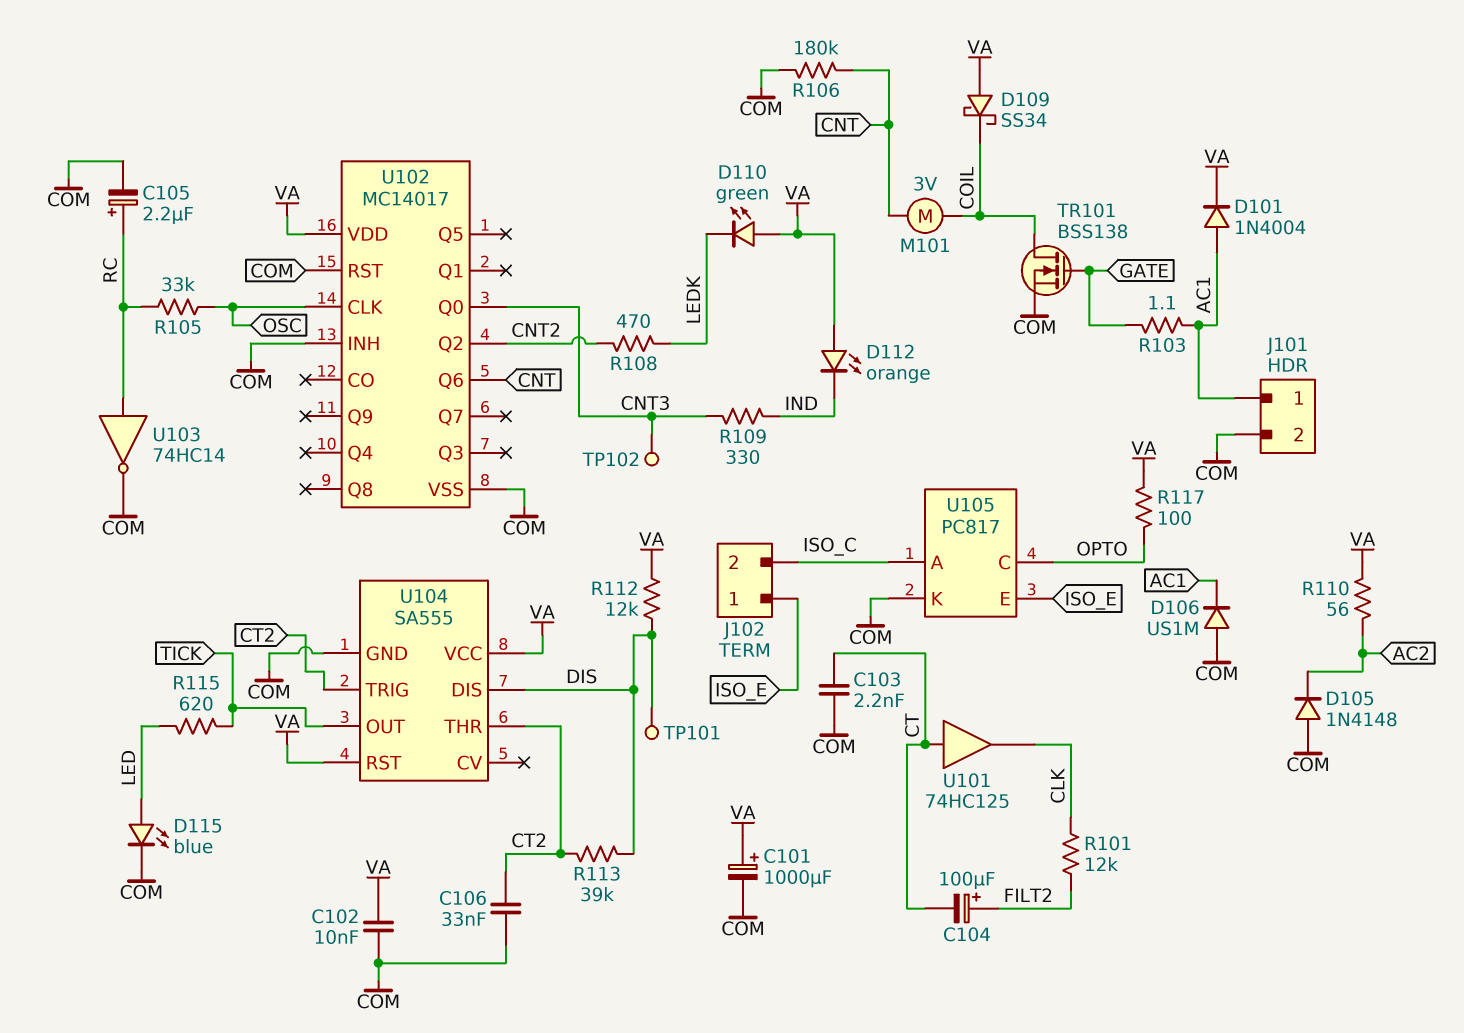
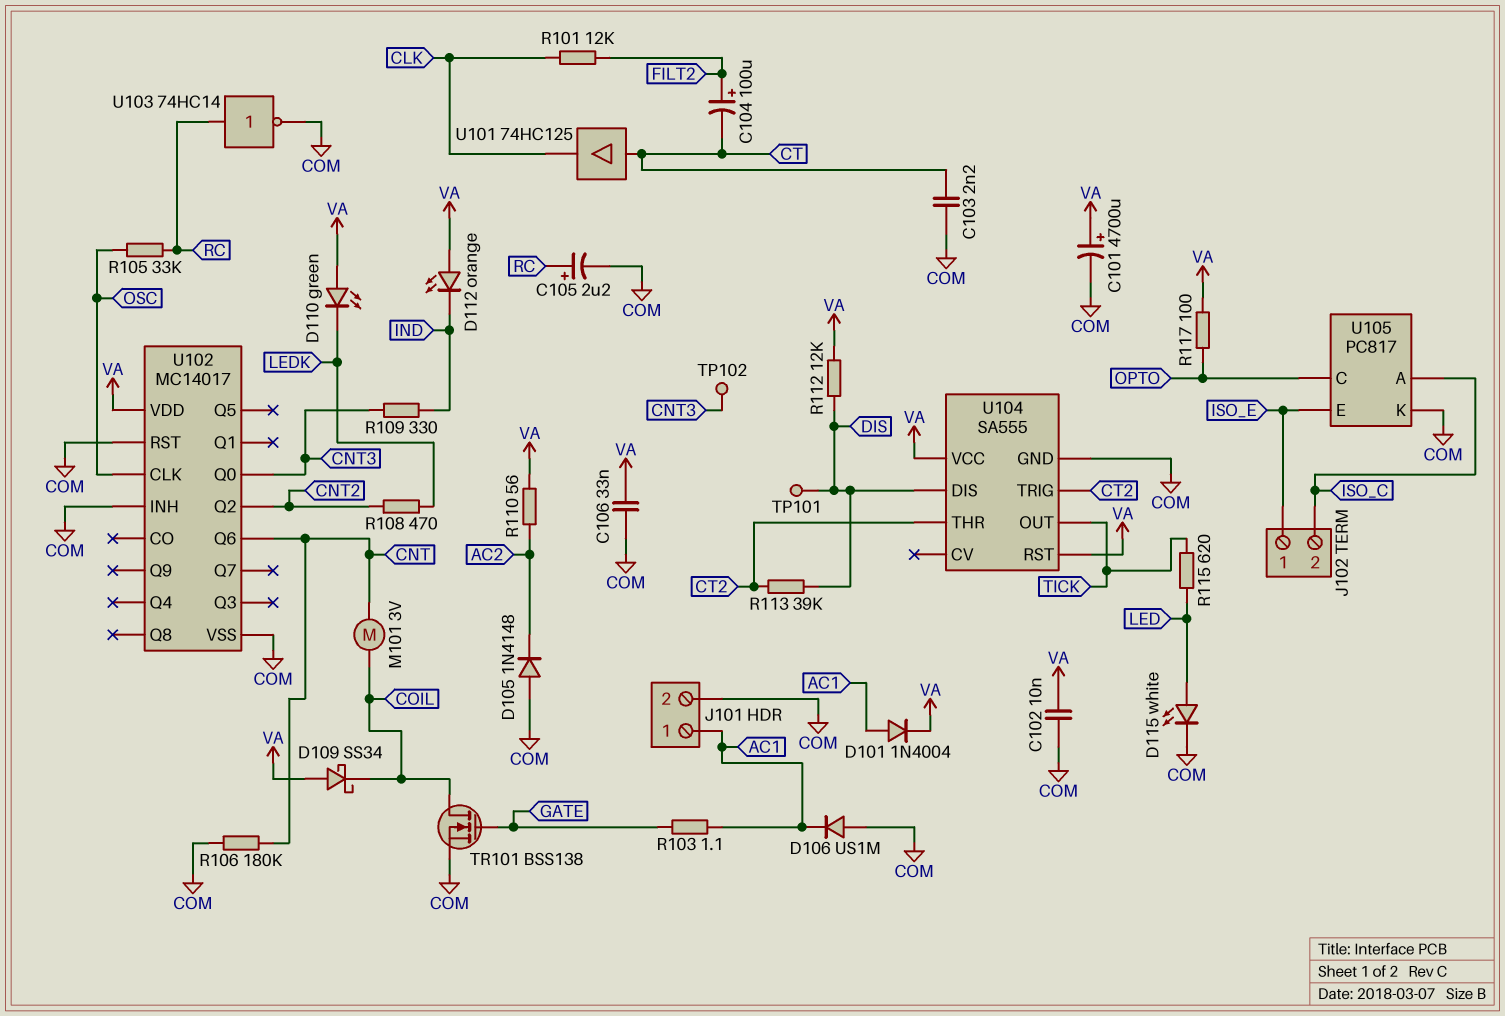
C101: 1000uF (plus VA, minus COM) -> 4700uF (plus VA, minus COM)
C106: 33nF (COM, CT2) -> 33nF (COM, VA)
D115: LED blue (A LED, K COM) -> LED white (A LED, K COM)

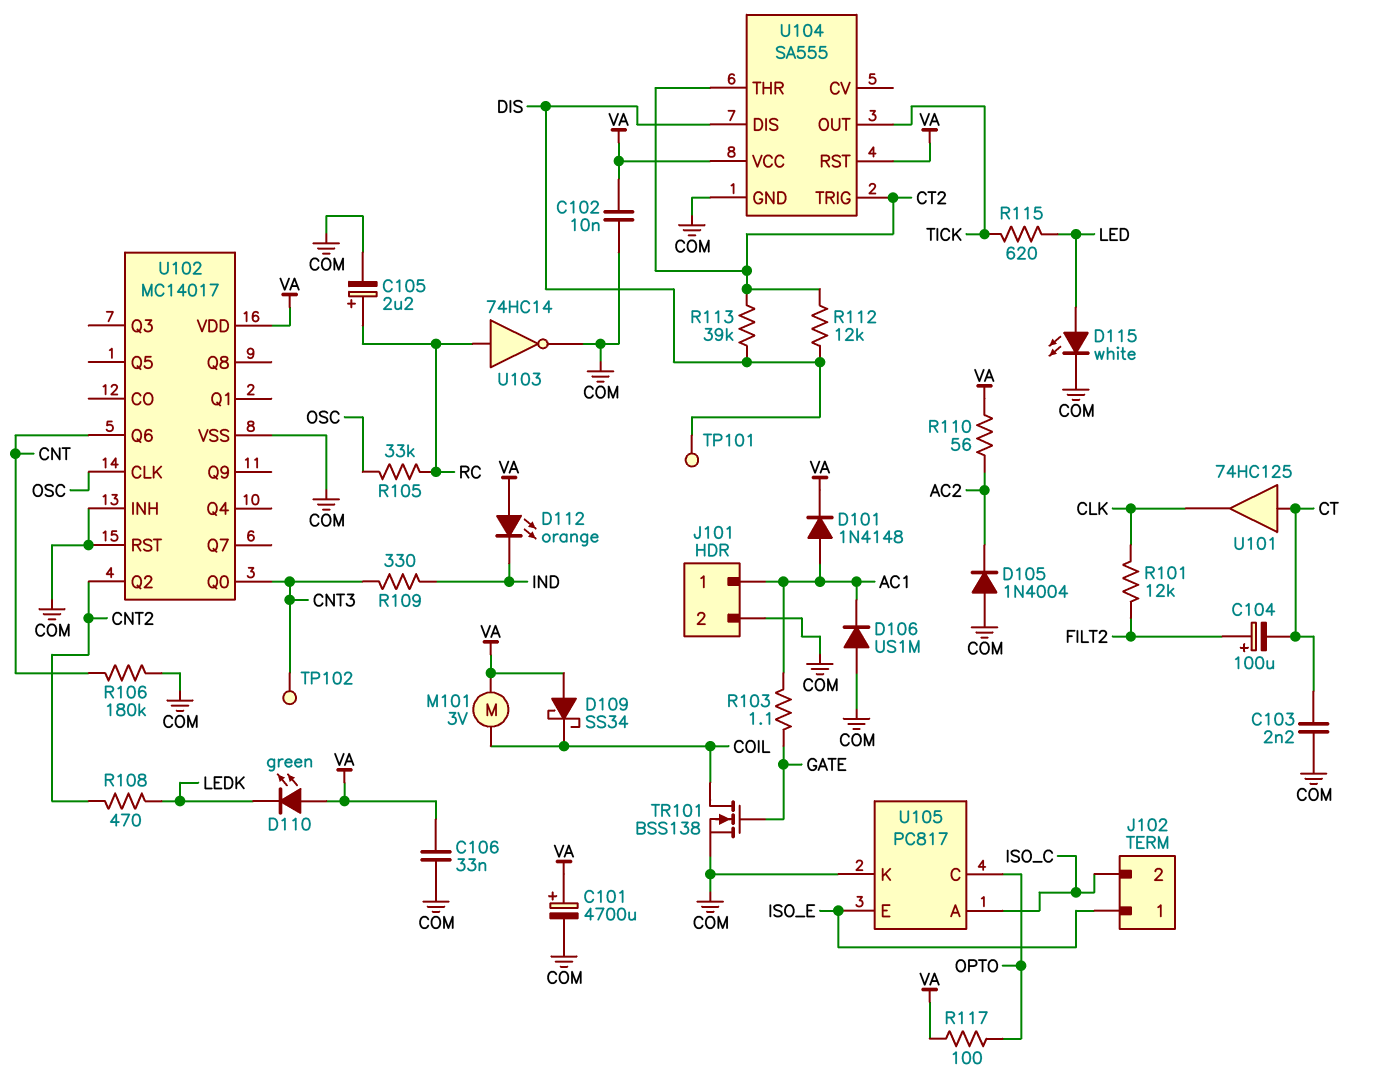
D101: diode 1N4004 (A AC1, K VA) -> diode 1N4148 (A AC1, K VA)
D105: diode 1N4148 (A COM, K AC2) -> diode 1N4004 (A COM, K AC2)
M101: motor 3V (CNT, COIL) -> motor 3V (COIL, VA)
R112: 12k (DIS, VA) -> 12k (CT2, DIS)

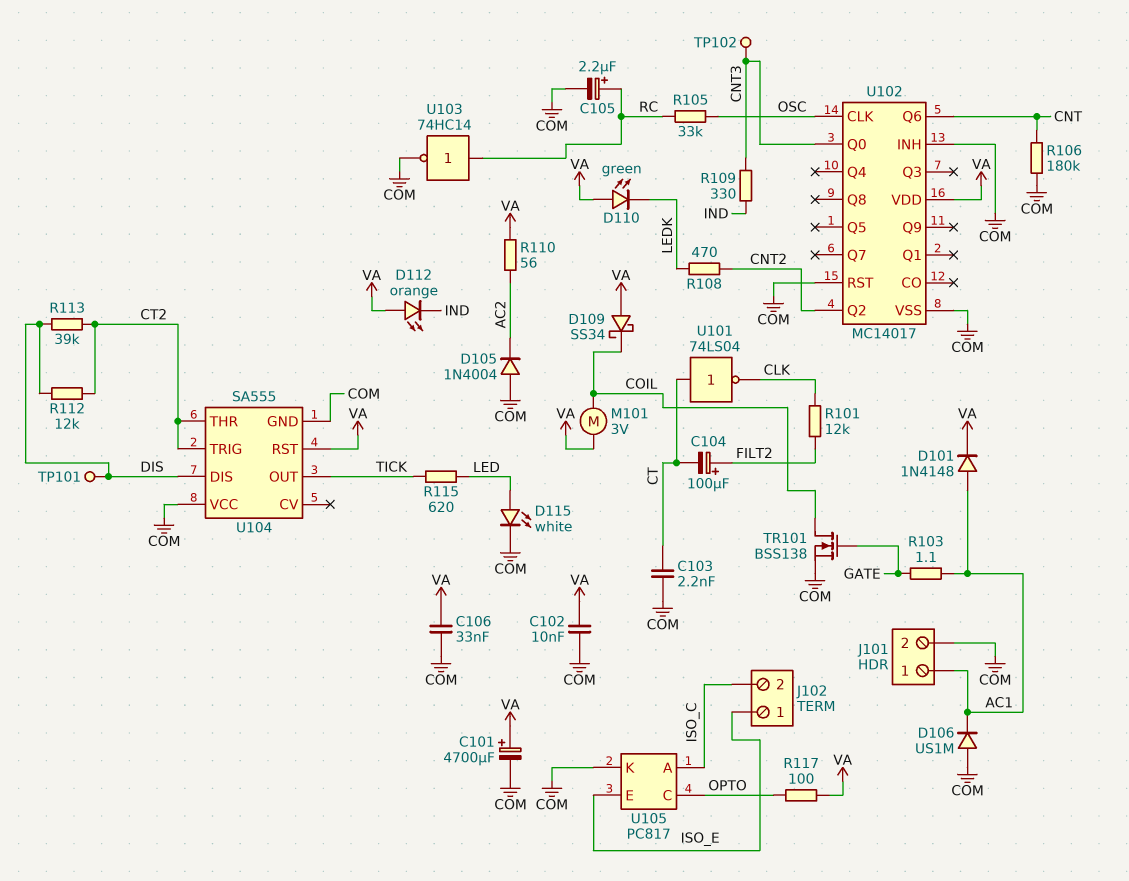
U101: buffer 74HC125 (in CT, out CLK) -> NOT 74LS04 (in CT, out CLK)
U104 pin VCC: VA -> COM

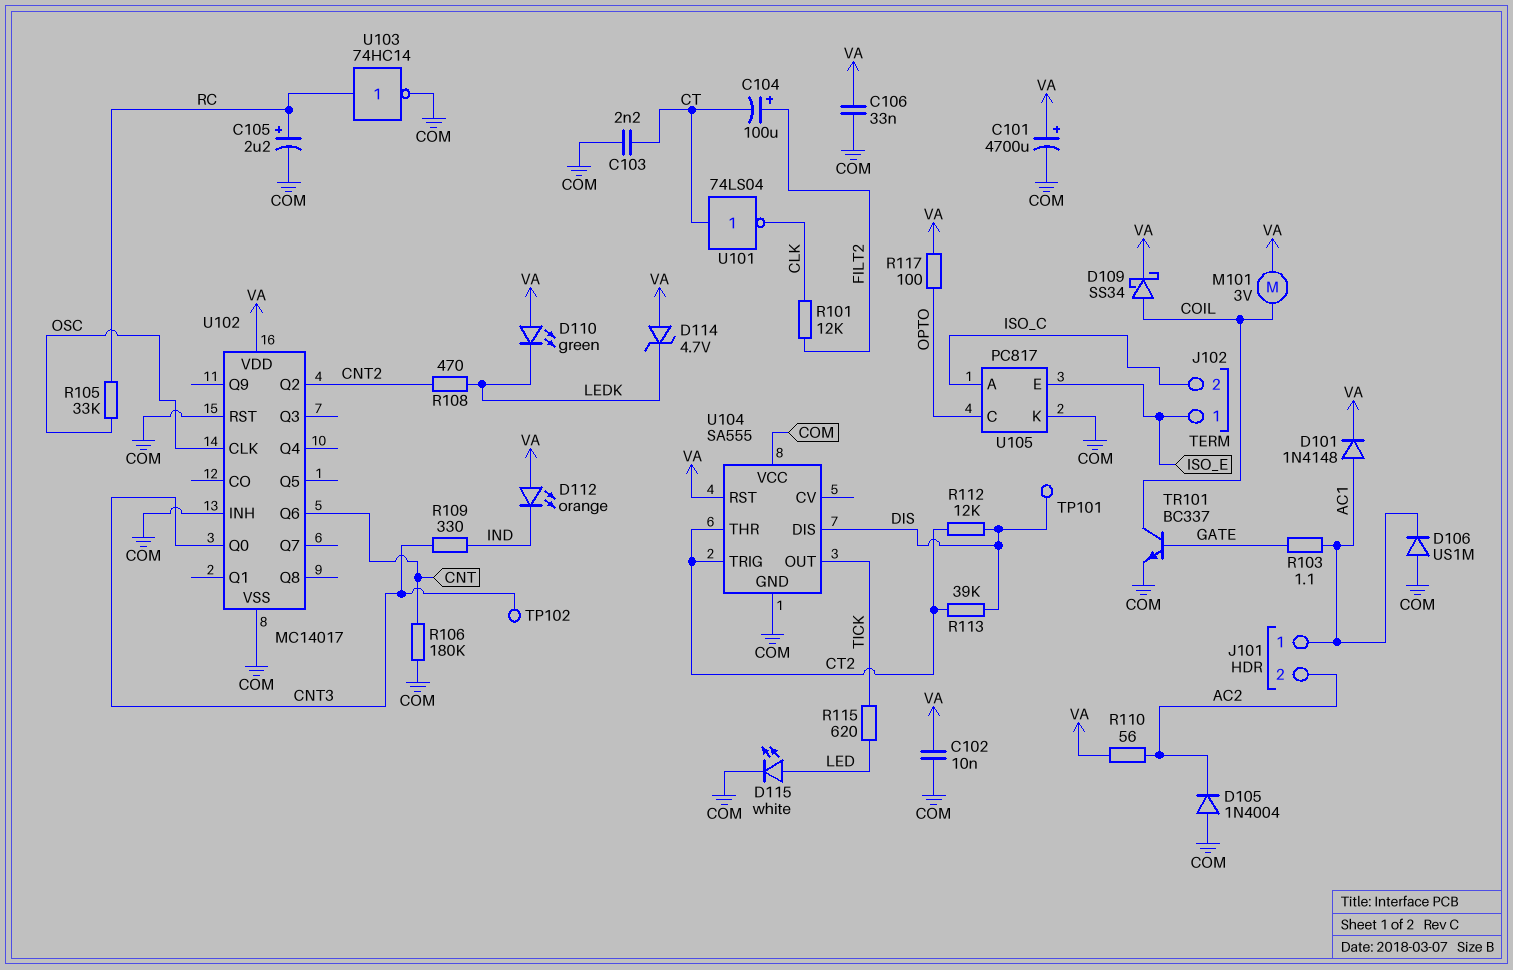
D109: schottky SS34 (A VA, K COIL) -> schottky SS34 (A COIL, K VA)
D114: none -> zener 4.7V (A VA, K LEDK)
J101 pin 2: COM -> AC2
TR101: NMOS BSS138 (G GATE, D COIL, S COM) -> NPN BC337 (B GATE, C COIL, E COM)

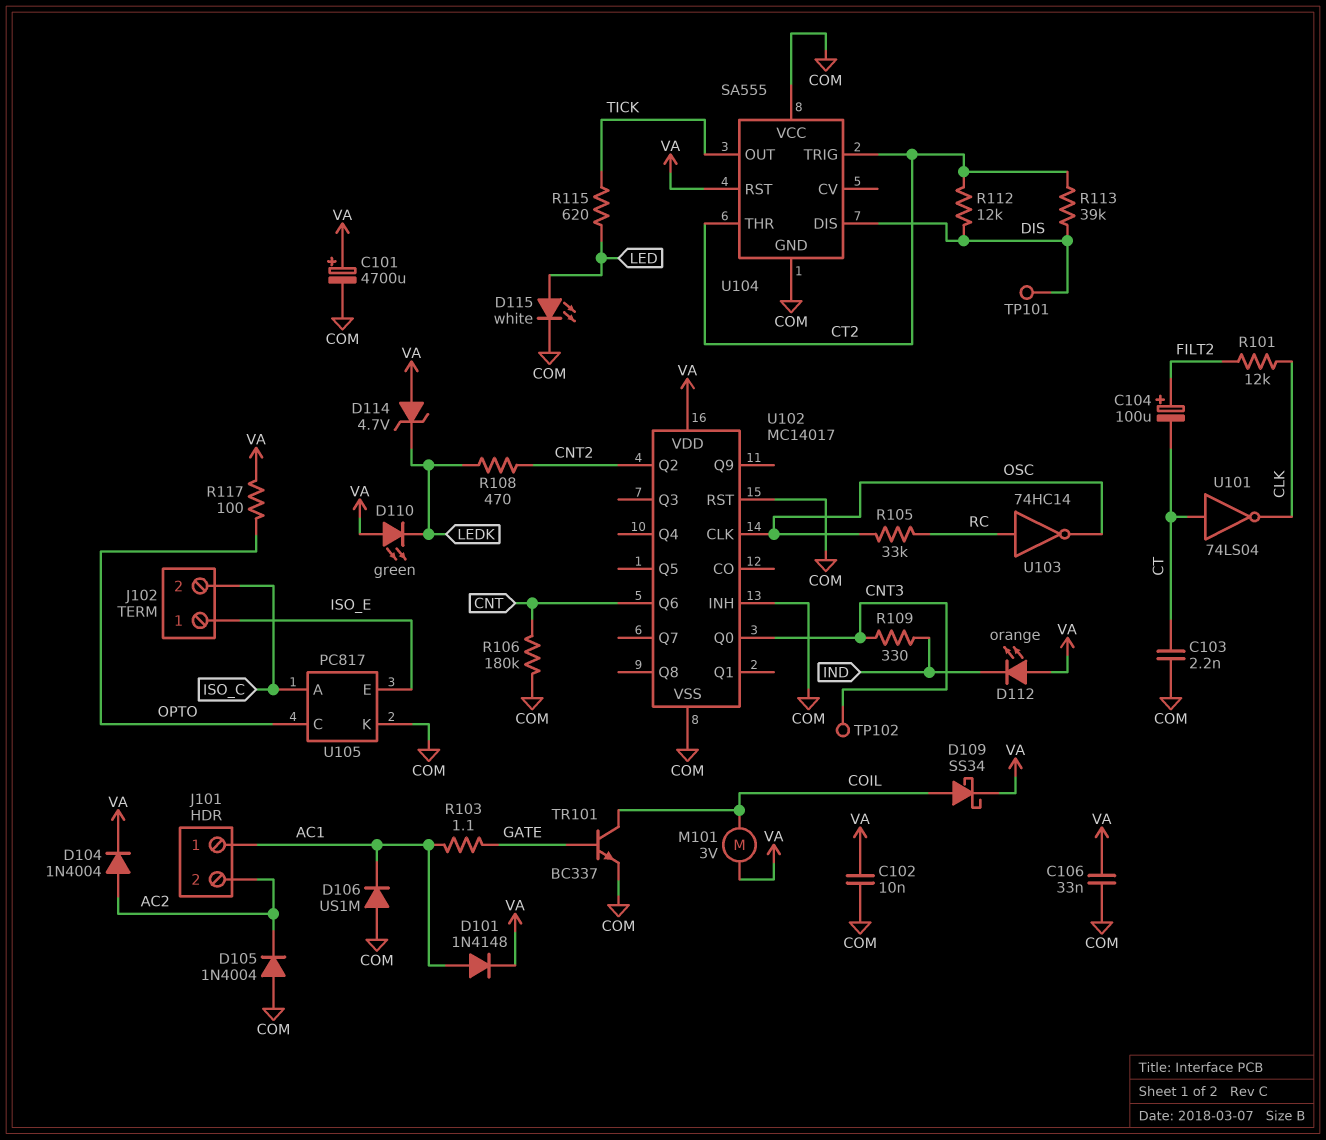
C105: 2.2uF (plus RC, minus COM) -> none
D104: none -> diode 1N4004 (A AC2, K VA)
R110: 56 (AC2, VA) -> none
U103: NOT 74HC14 (in RC, out COM) -> NOT 74HC14 (in RC, out OSC)

